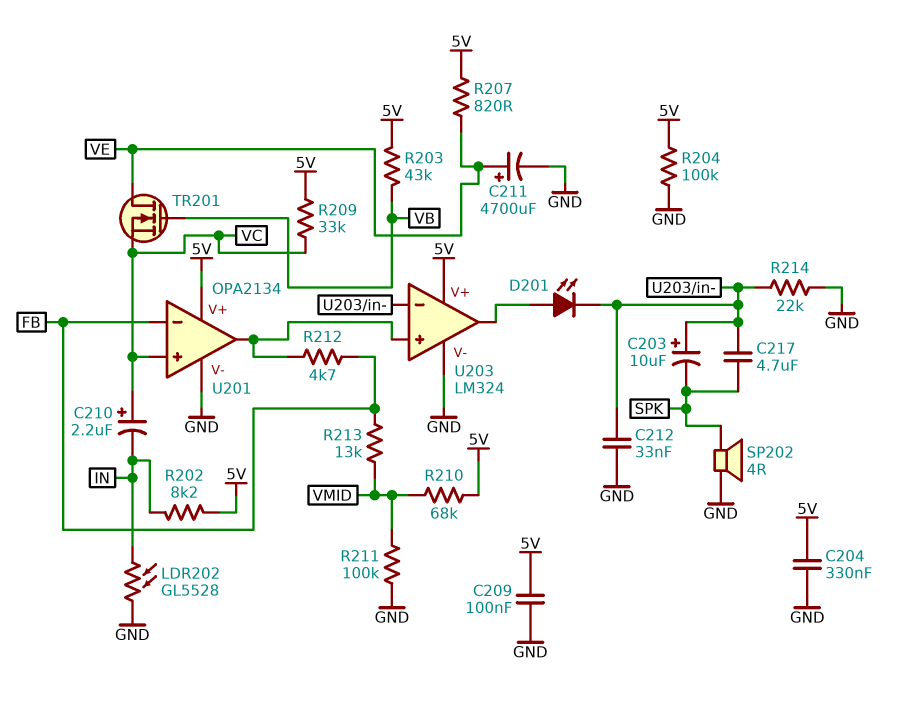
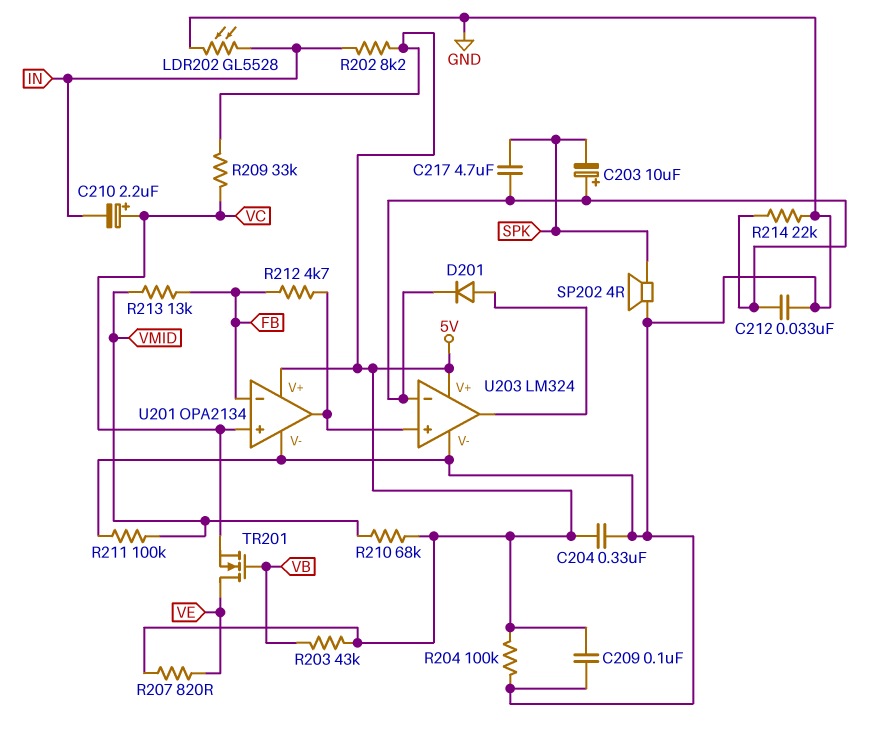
C211: 4700uF (plus VE, minus GND) -> none
D201: LED (A U203/out, K U203/in-) -> diode (A U203/out, K U203/in-)

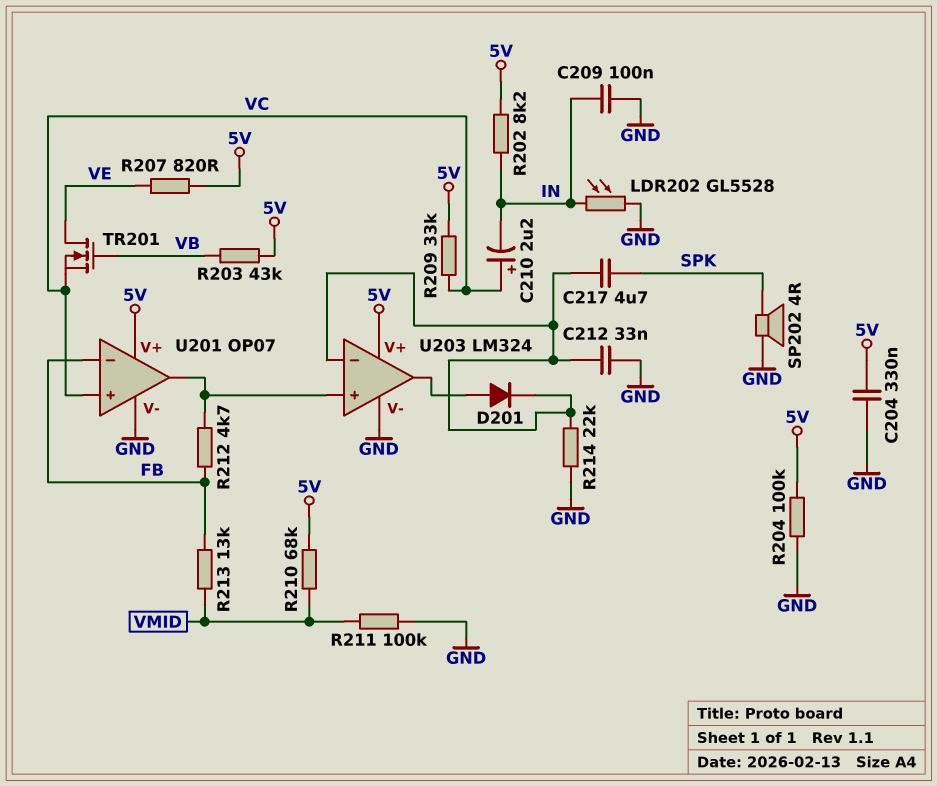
C203: 10uF (plus U203/in-, minus SPK) -> none
C209: 100nF (5V, GND) -> 100nF (GND, IN)
U201: OPA2134 -> OP07

